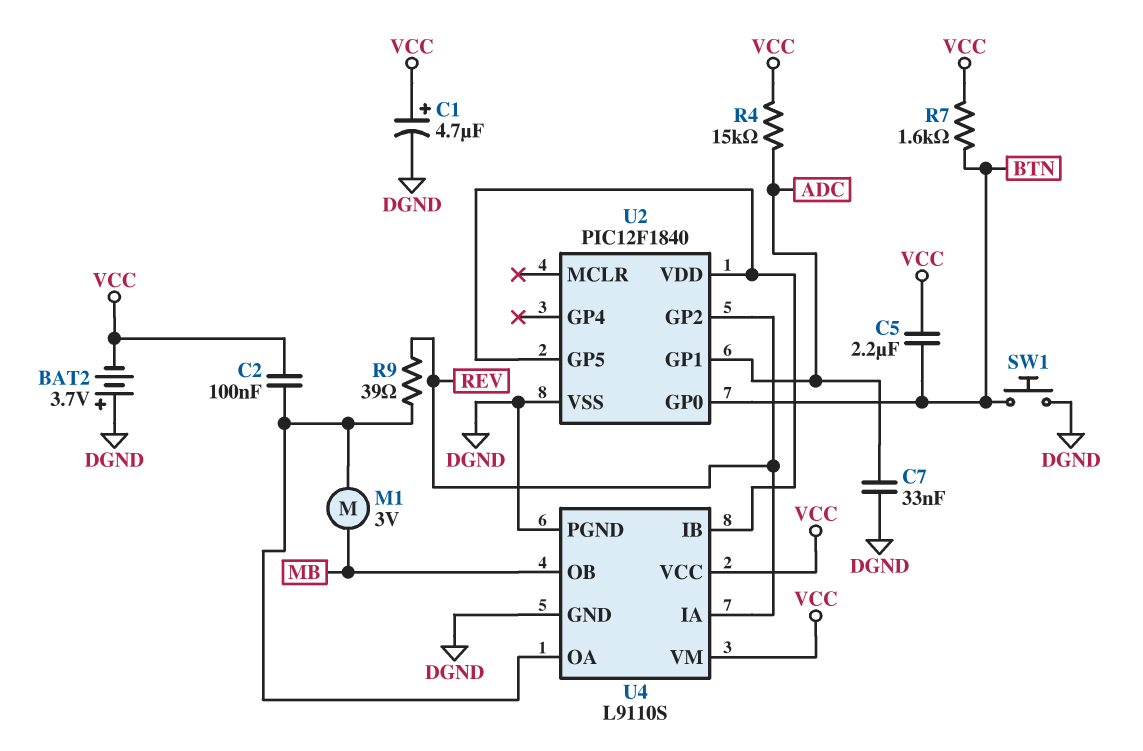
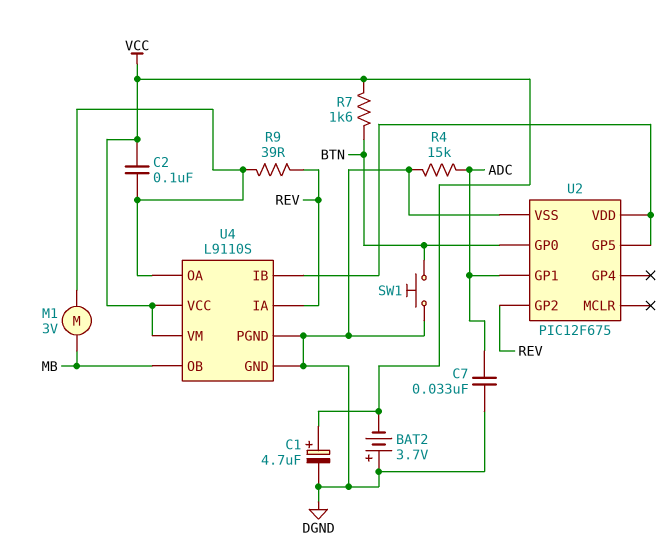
C5: 2.2uF (BTN, VCC) -> none
R4: 15k (ADC, VCC) -> 15k (ADC, DGND)
U2: PIC12F1840 -> PIC12F675

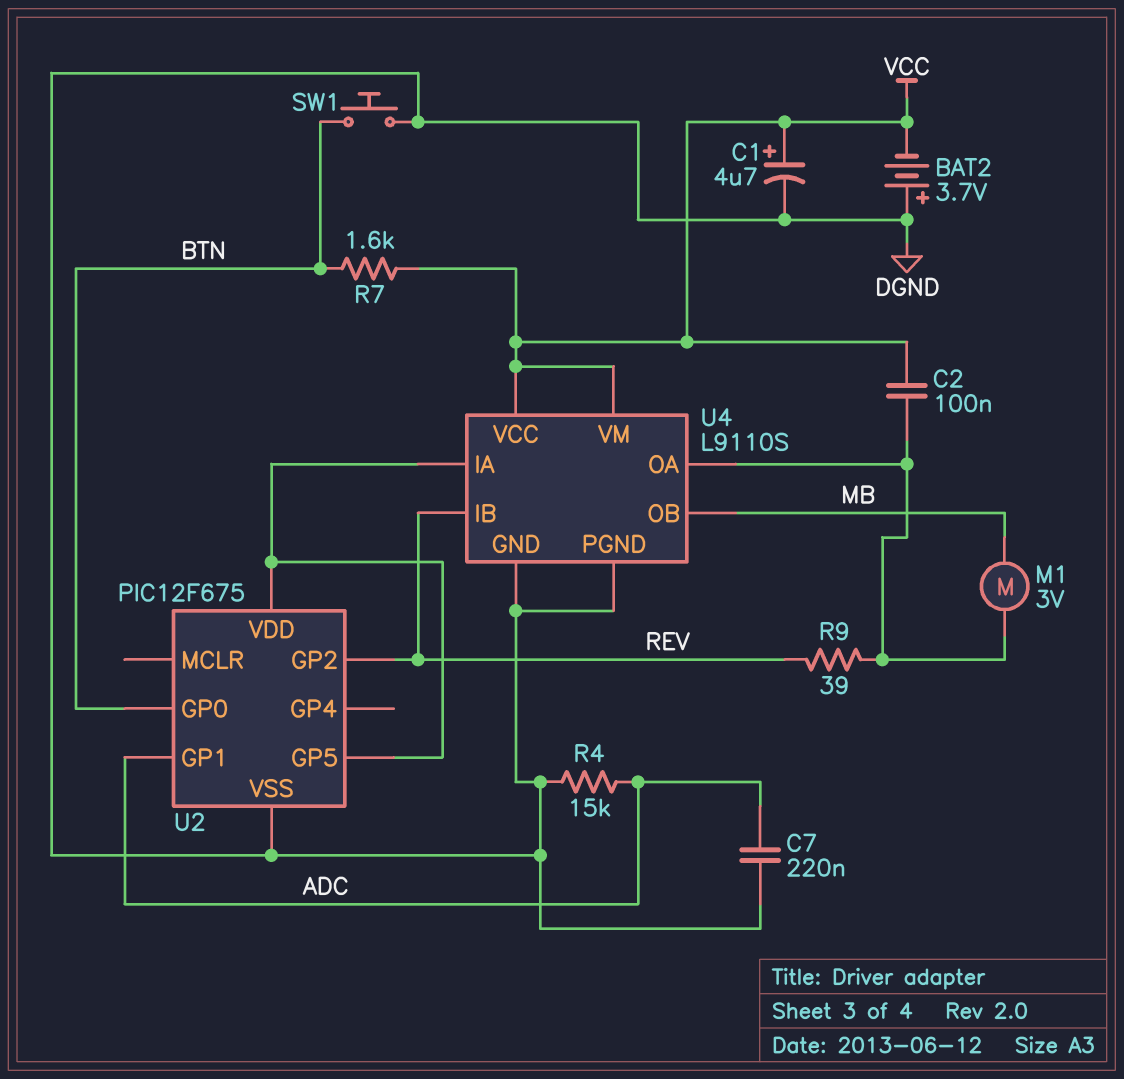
C7: 33nF (ADC, DGND) -> 220nF (ADC, DGND)
U4 pin IA: REV -> U2/GP5
U4 pin IB: U2/GP5 -> REV

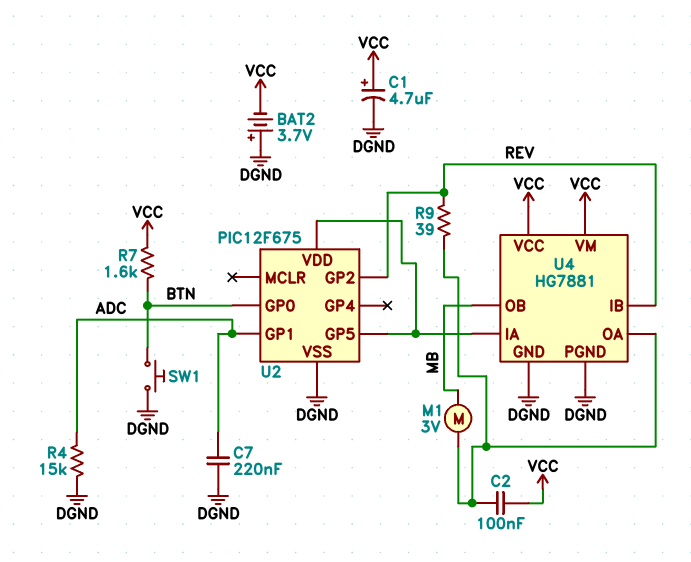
U4: L9110S -> HG7881

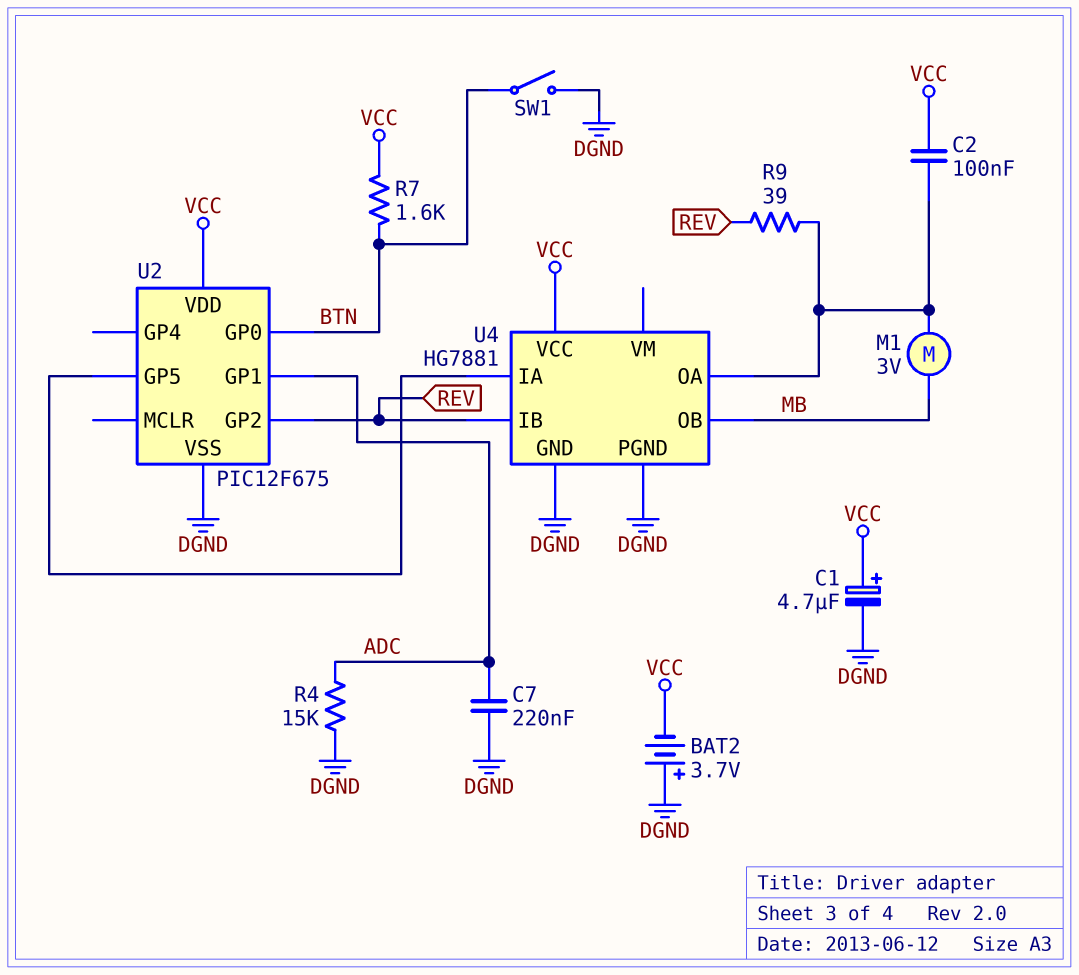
SW1: button (BTN, DGND) -> switch (BTN, DGND)
U2 pin VDD: U2/GP5 -> VCC
U4 pin VM: VCC -> none

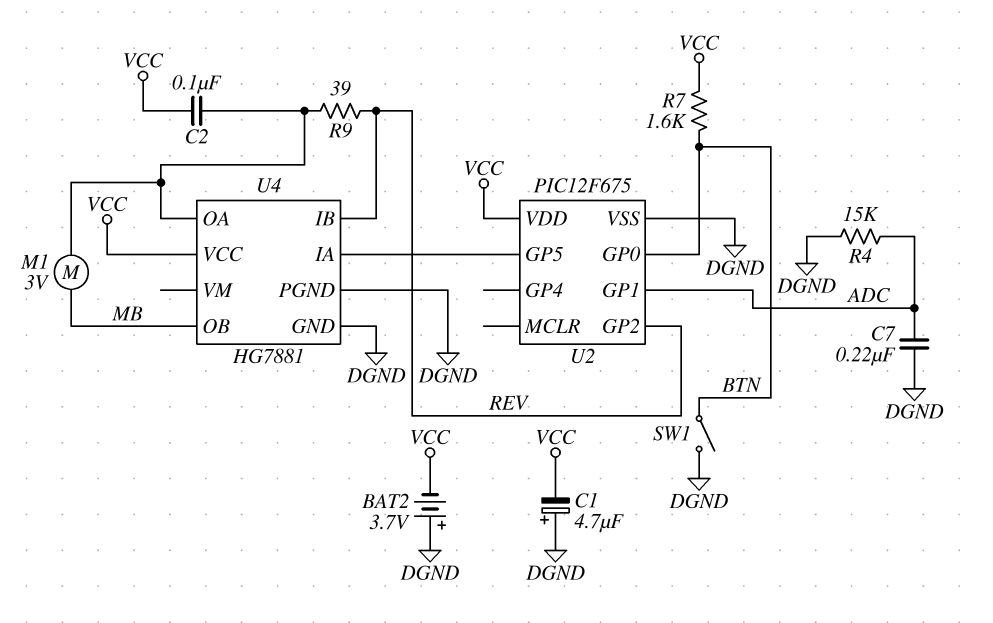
C1: 4.7uF (plus VCC, minus DGND) -> 4.7uF (plus DGND, minus VCC)

